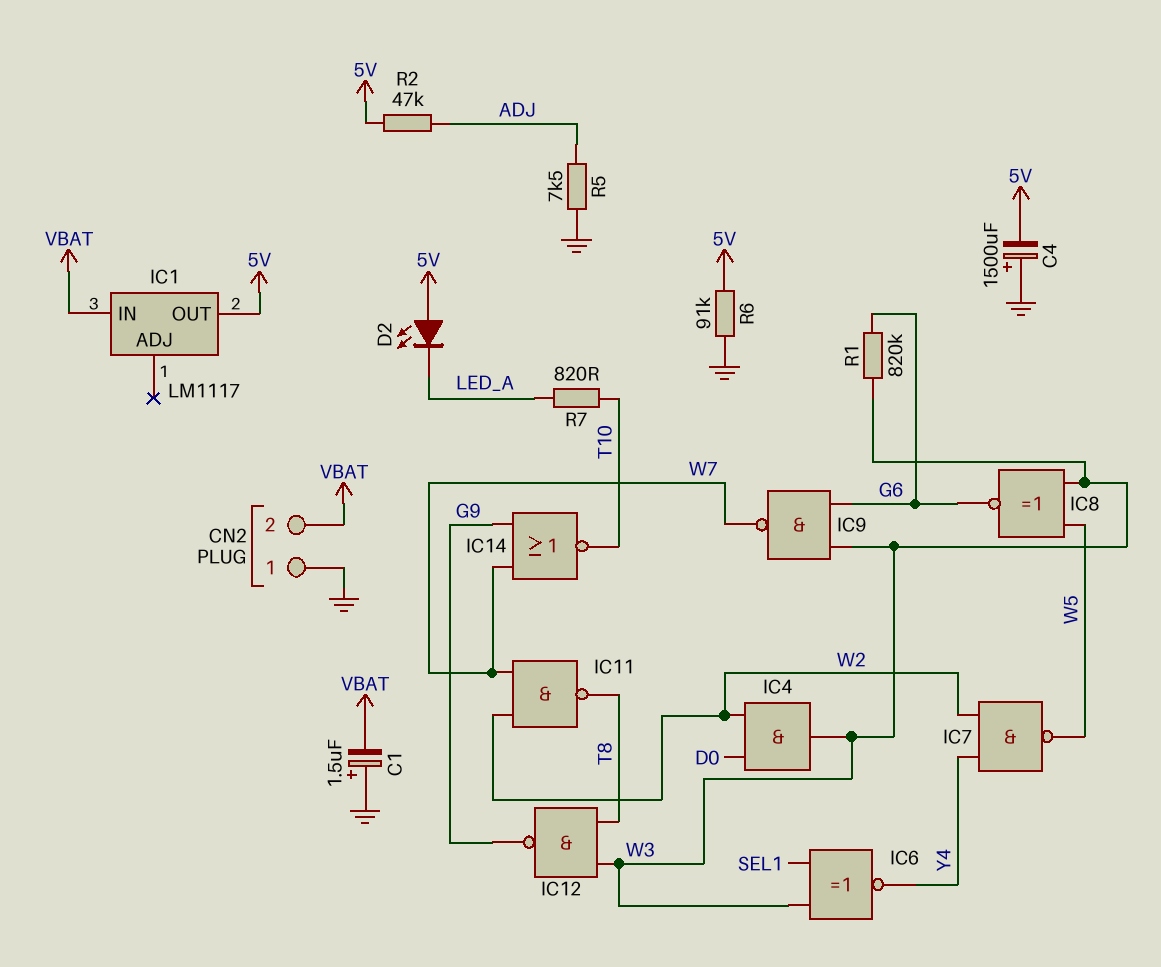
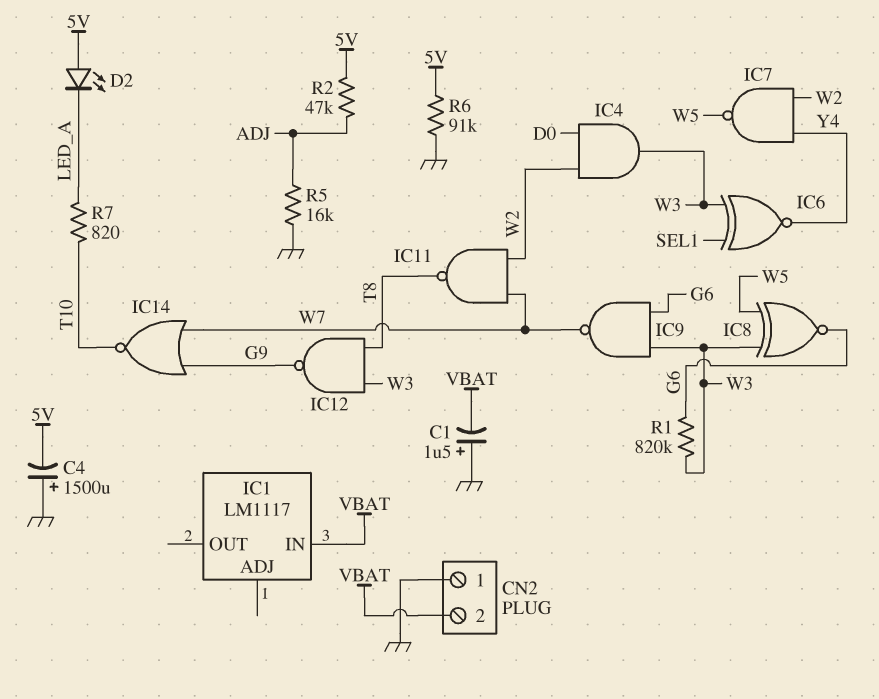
IC1 pin OUT: 5V -> none
R5: 7.5k (ADJ, GND) -> 16k (ADJ, GND)

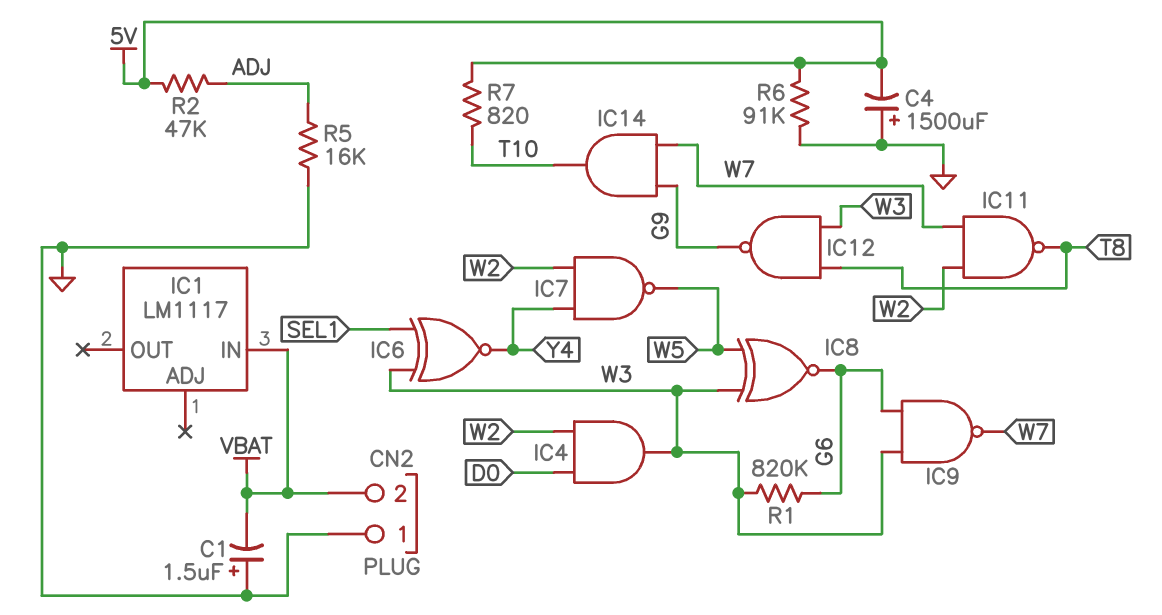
D2: LED (A 5V, K LED_A) -> none
IC14: NOR (in G9, in W7, out T10) -> AND (in G9, in W7, out T10)
R7: 820 (LED_A, T10) -> 820 (5V, T10)

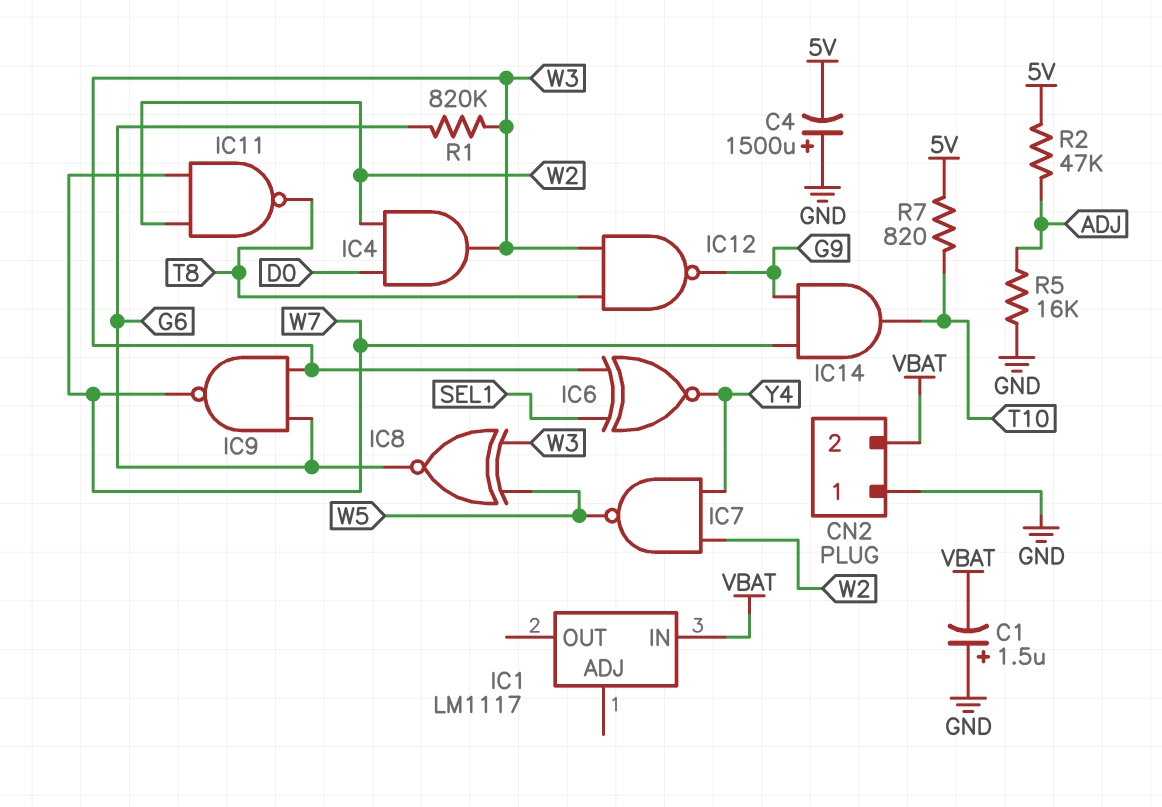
R6: 91k (5V, GND) -> none

